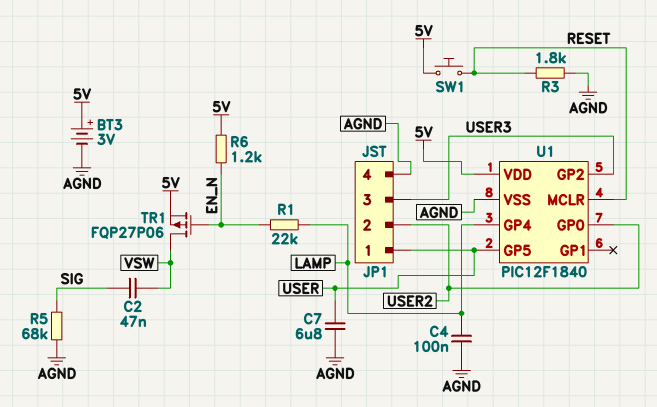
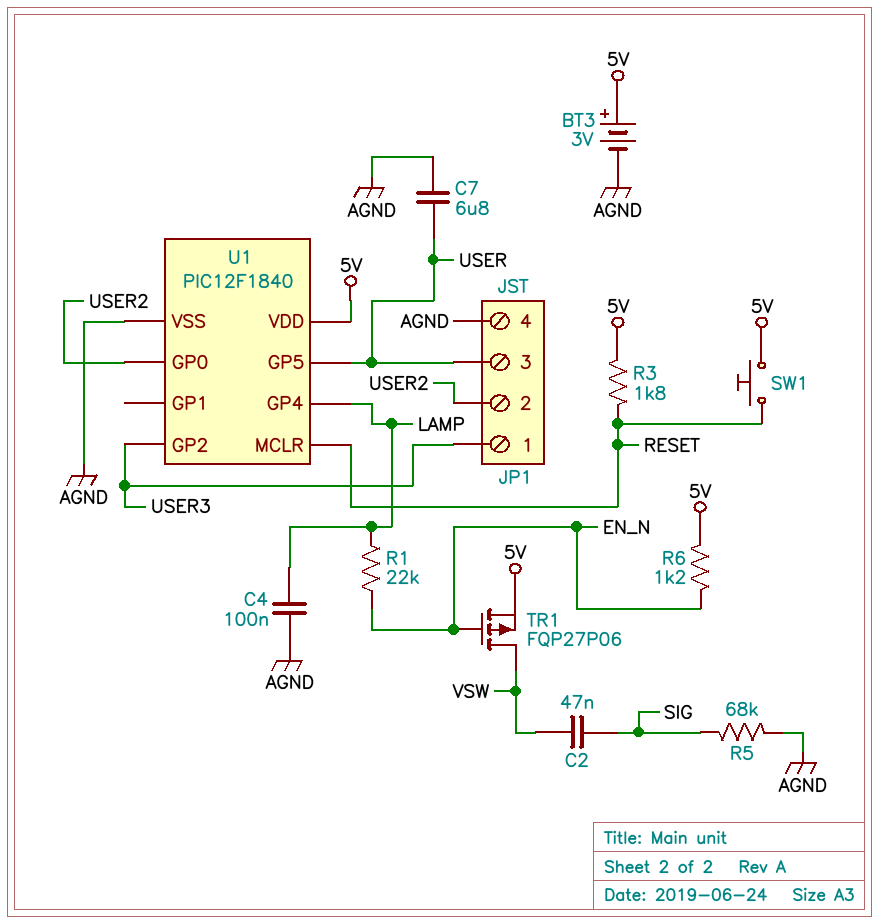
JP1 pin 1: USER -> USER3
JP1 pin 3: USER3 -> USER
R3: 1.8k (AGND, RESET) -> 1.8k (5V, RESET)

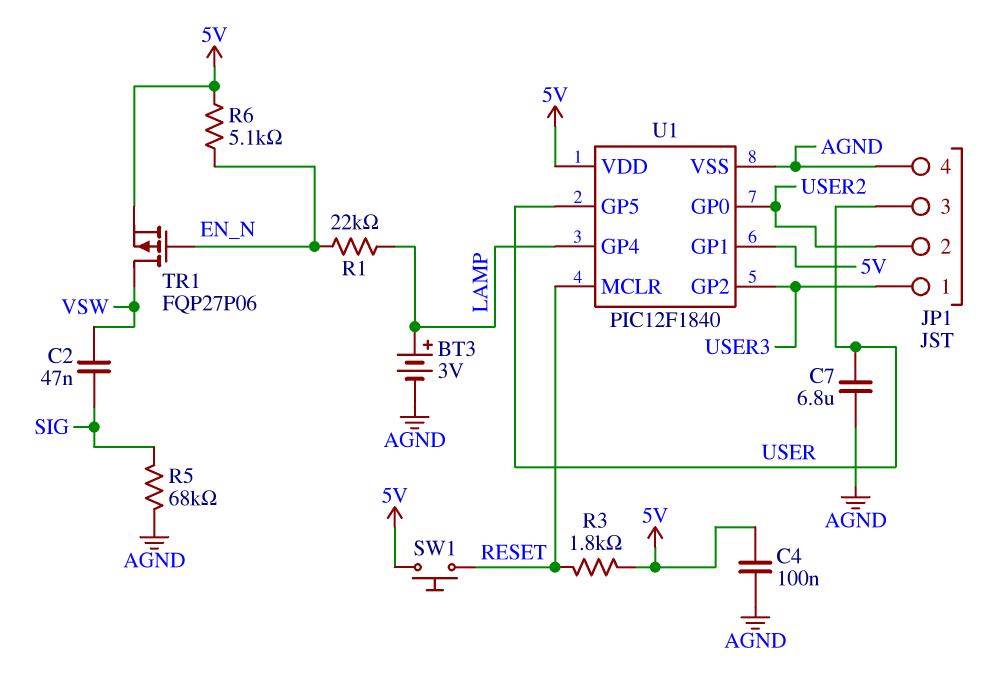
BT3: 3V (plus 5V, minus AGND) -> 3V (plus LAMP, minus AGND)
C4: 100nF (AGND, LAMP) -> 100nF (5V, AGND)
R6: 1.2k (5V, EN_N) -> 5.1k (5V, EN_N)
U1 pin GP1: none -> 5V

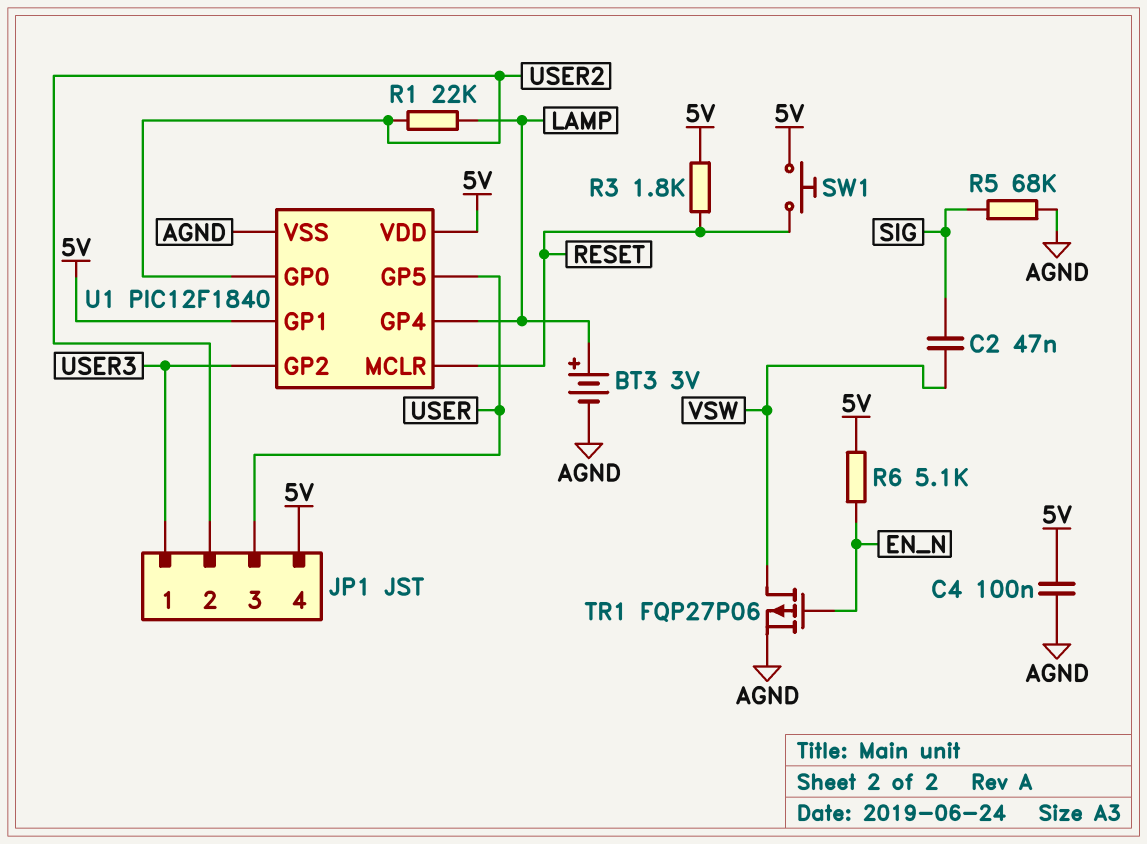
C7: 6.8uF (AGND, USER) -> none
JP1 pin 4: AGND -> 5V
R1: 22k (EN_N, LAMP) -> 22k (LAMP, USER2)
TR1: PMOS FQP27P06 (G EN_N, D VSW, S 5V) -> PMOS FQP27P06 (G EN_N, D VSW, S AGND)

